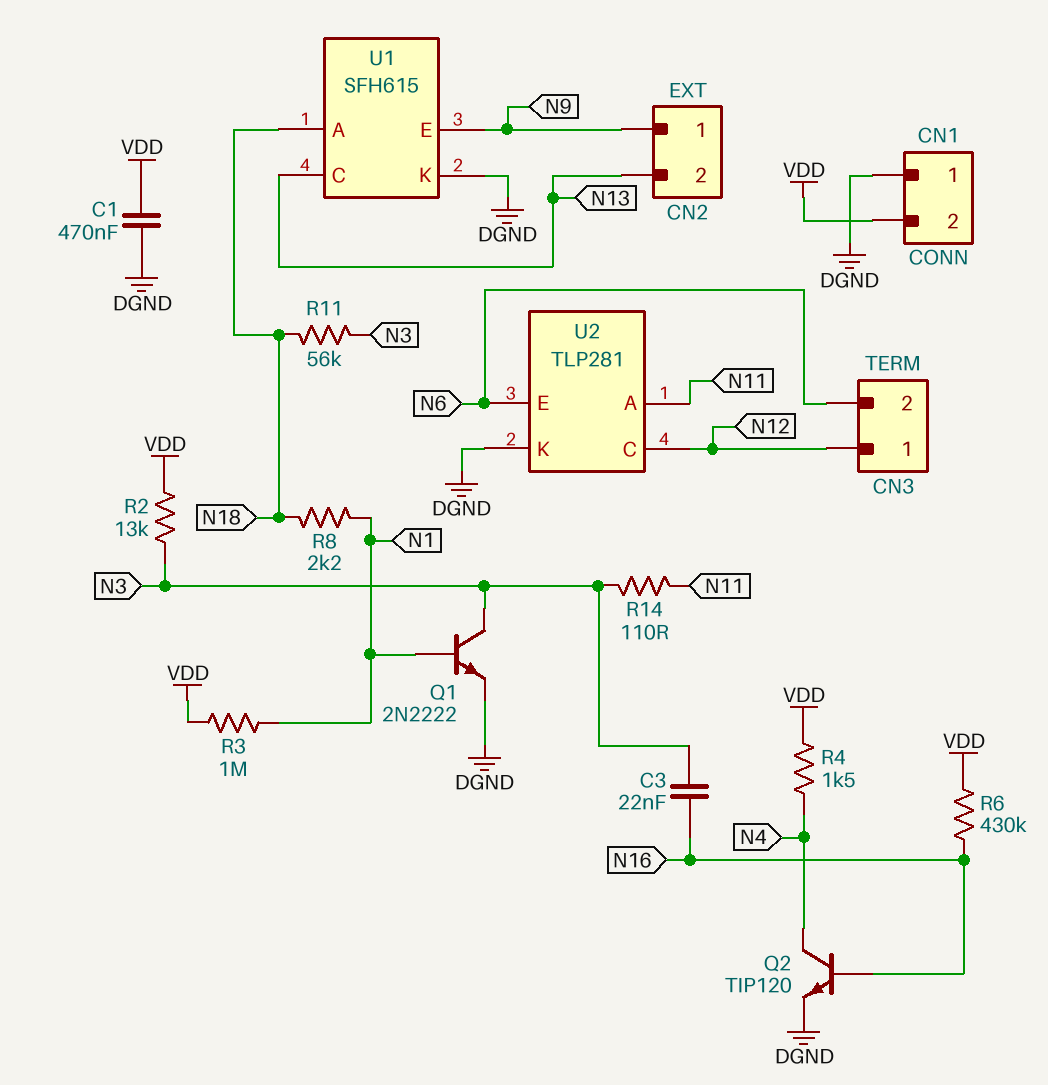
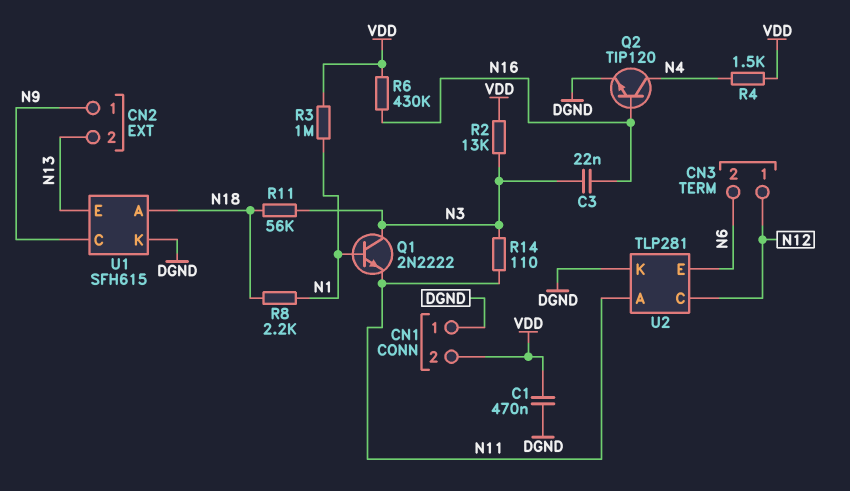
Q1: NPN 2N2222 (B N1, C N3, E DGND) -> NPN 2N2222 (B N1, C N3, E N11)
U1 pin C: N13 -> N9
U1 pin E: N9 -> N13

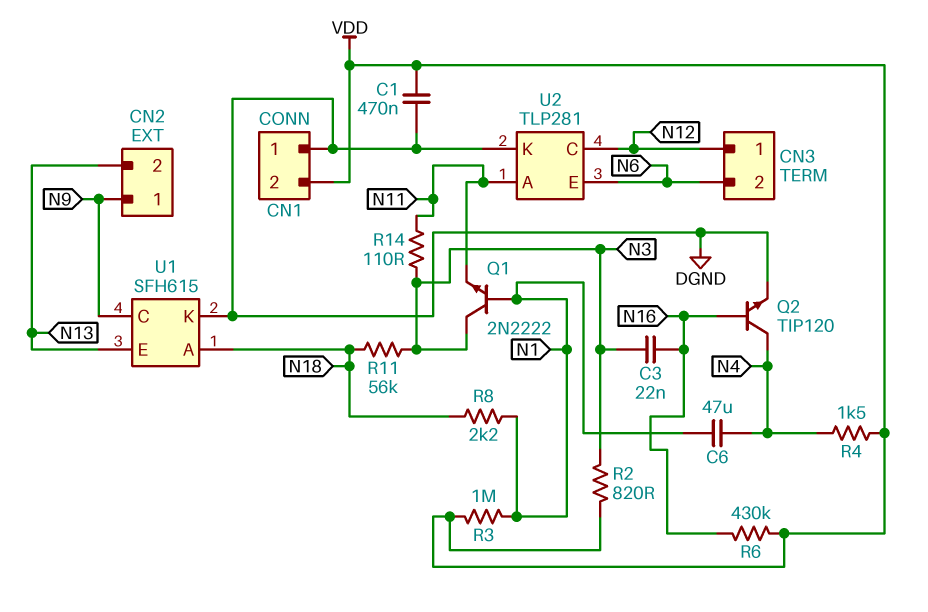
C6: none -> 47uF (N1, N4)
R2: 13k (N3, VDD) -> 820 (N3, VDD)

